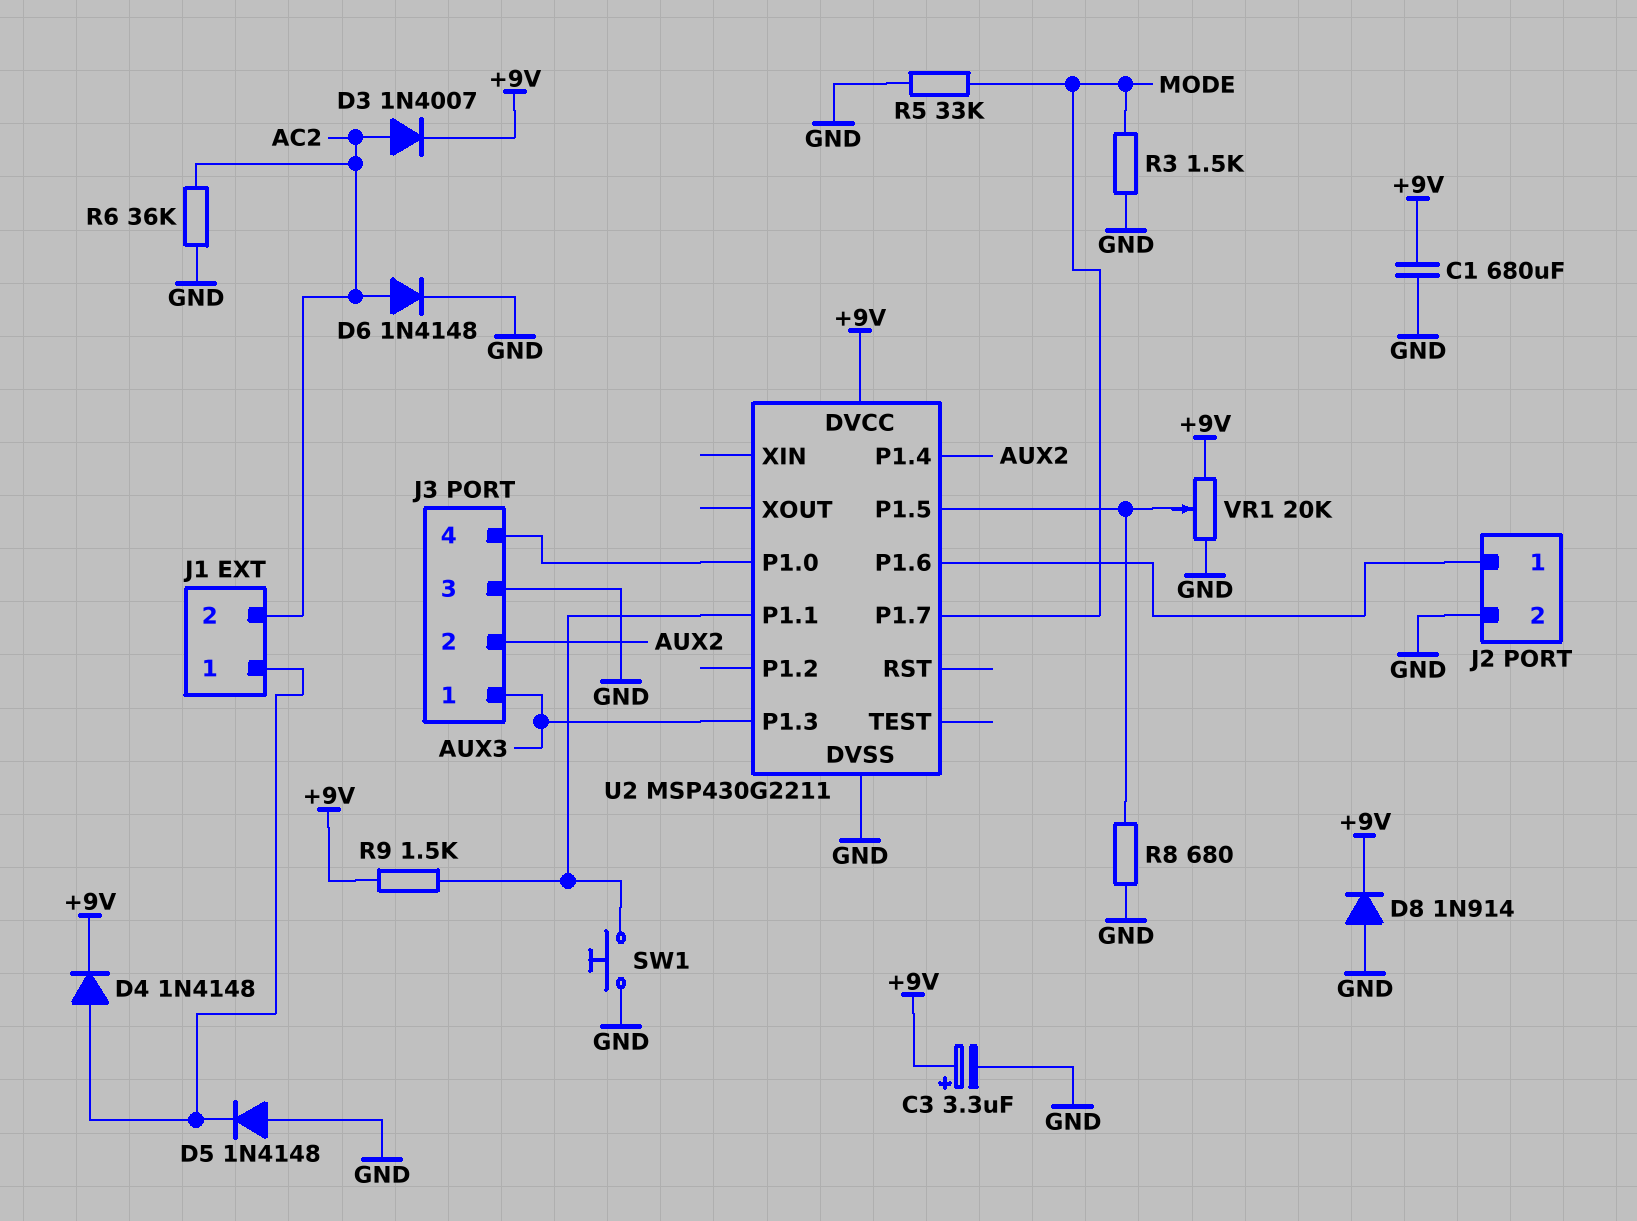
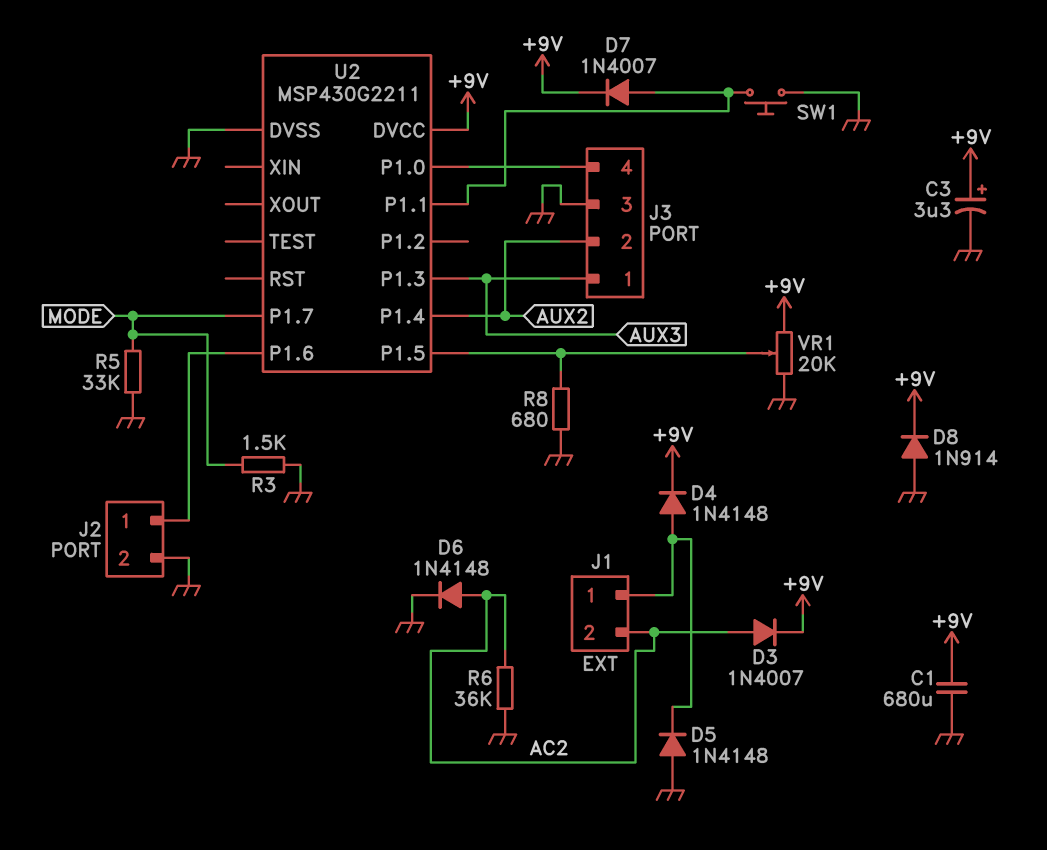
D7: none -> diode 1N4007 (A U2/P1.1, K +9V)
R9: 1.5k (+9V, U2/P1.1) -> none

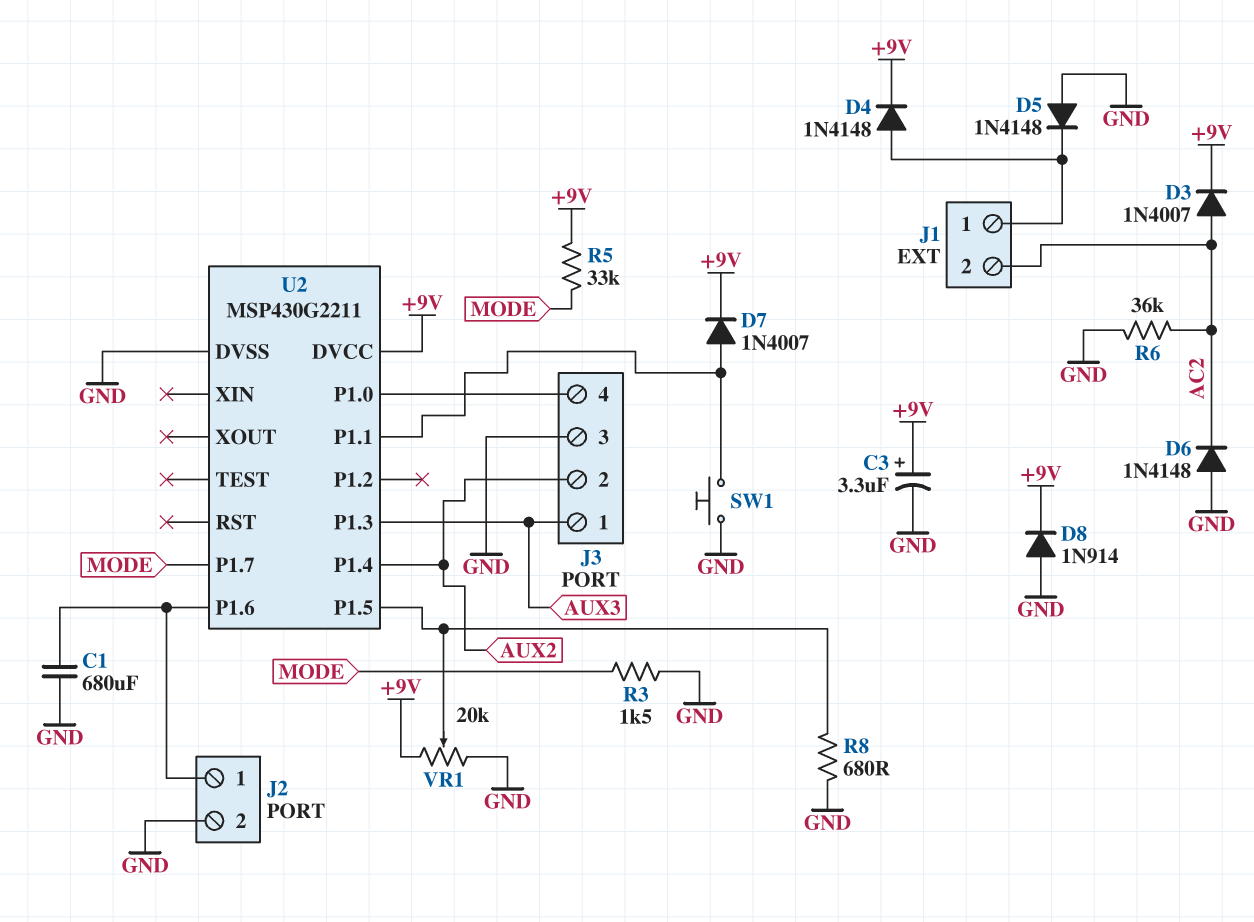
C1: 680uF (+9V, GND) -> 680uF (GND, J2/1)
D6: diode 1N4148 (A AC2, K GND) -> diode 1N4148 (A GND, K AC2)
R5: 33k (GND, MODE) -> 33k (+9V, MODE)

